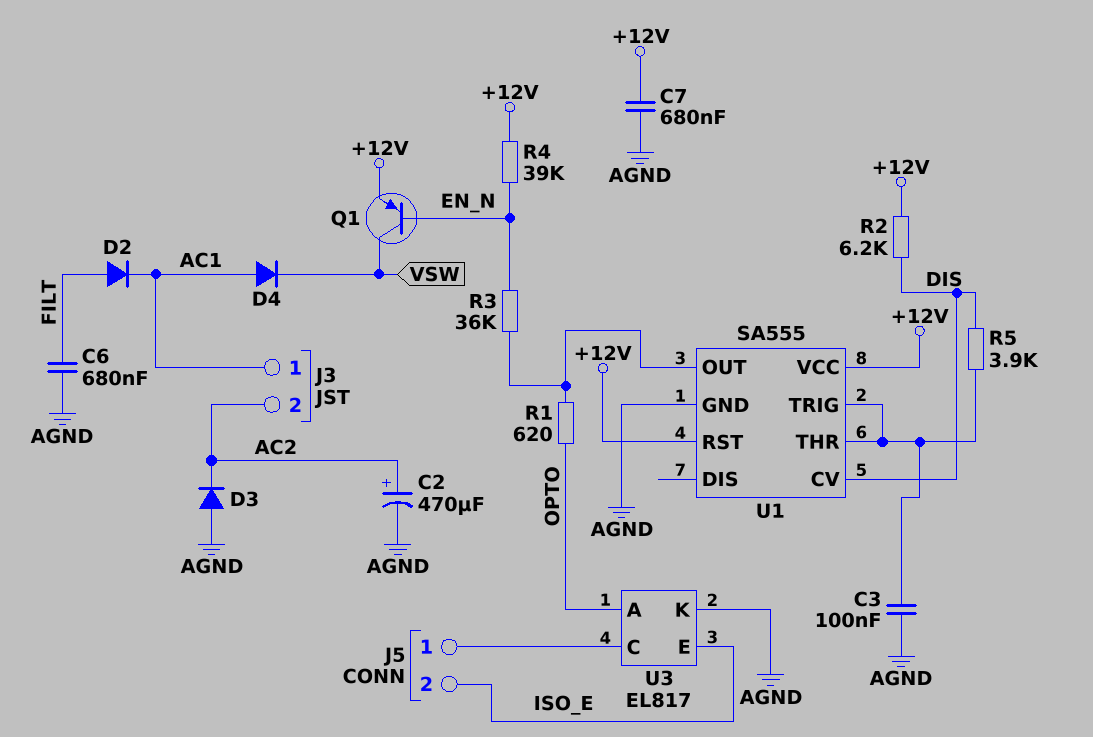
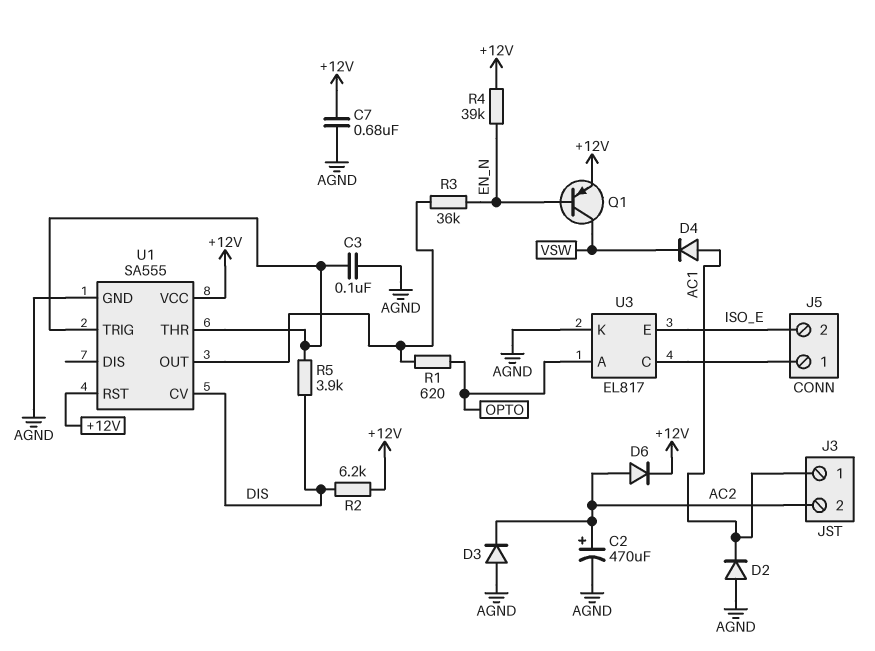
C6: 680nF (AGND, FILT) -> none
D2: diode (A FILT, K AC1) -> diode (A AGND, K AC1)
D6: none -> diode (A AC2, K +12V)

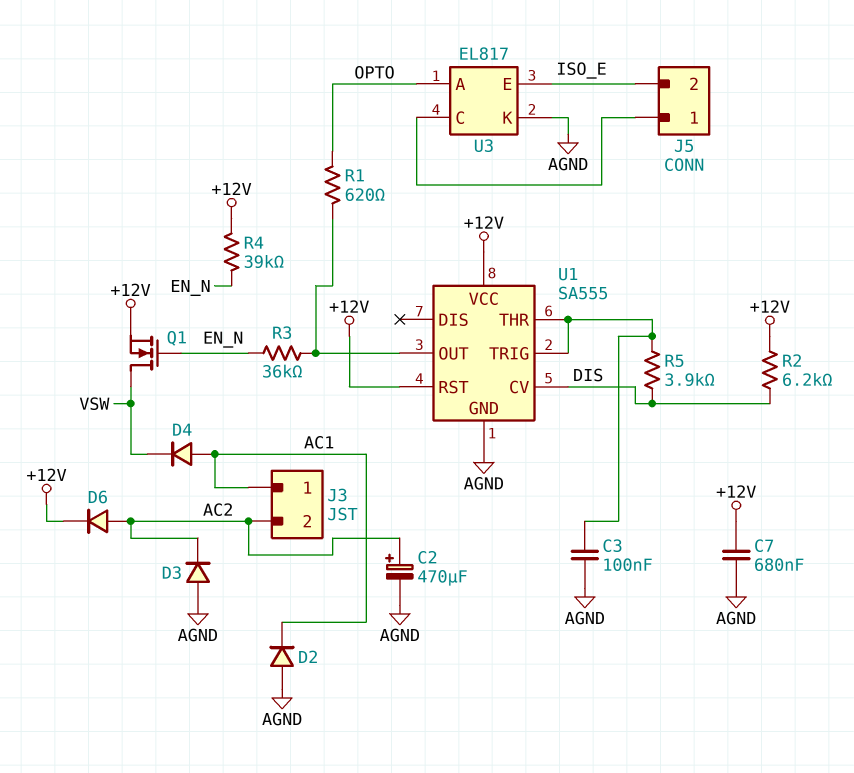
Q1: PNP (B EN_N, C VSW, E +12V) -> NMOS (G EN_N, D VSW, S +12V)

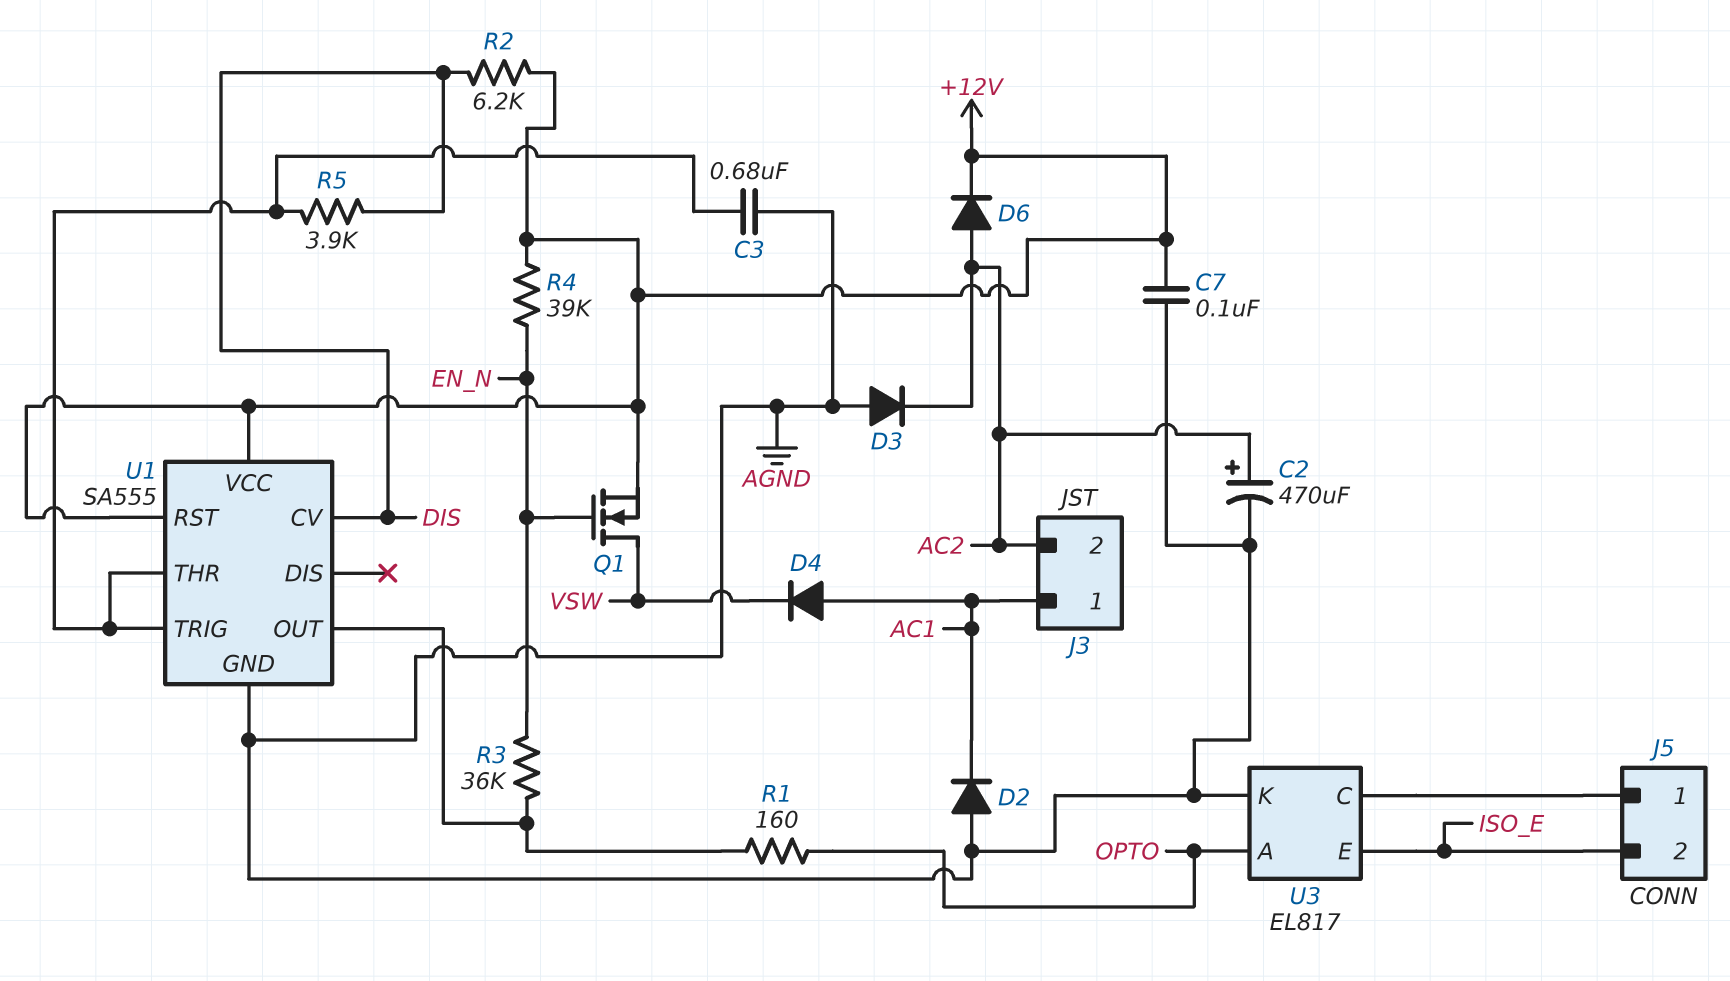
C3: 100nF (AGND, U1/THR) -> 680nF (AGND, U1/THR)
C7: 680nF (+12V, AGND) -> 100nF (+12V, AGND)
R1: 620 (OPTO, U1/OUT) -> 160 (OPTO, U1/OUT)

